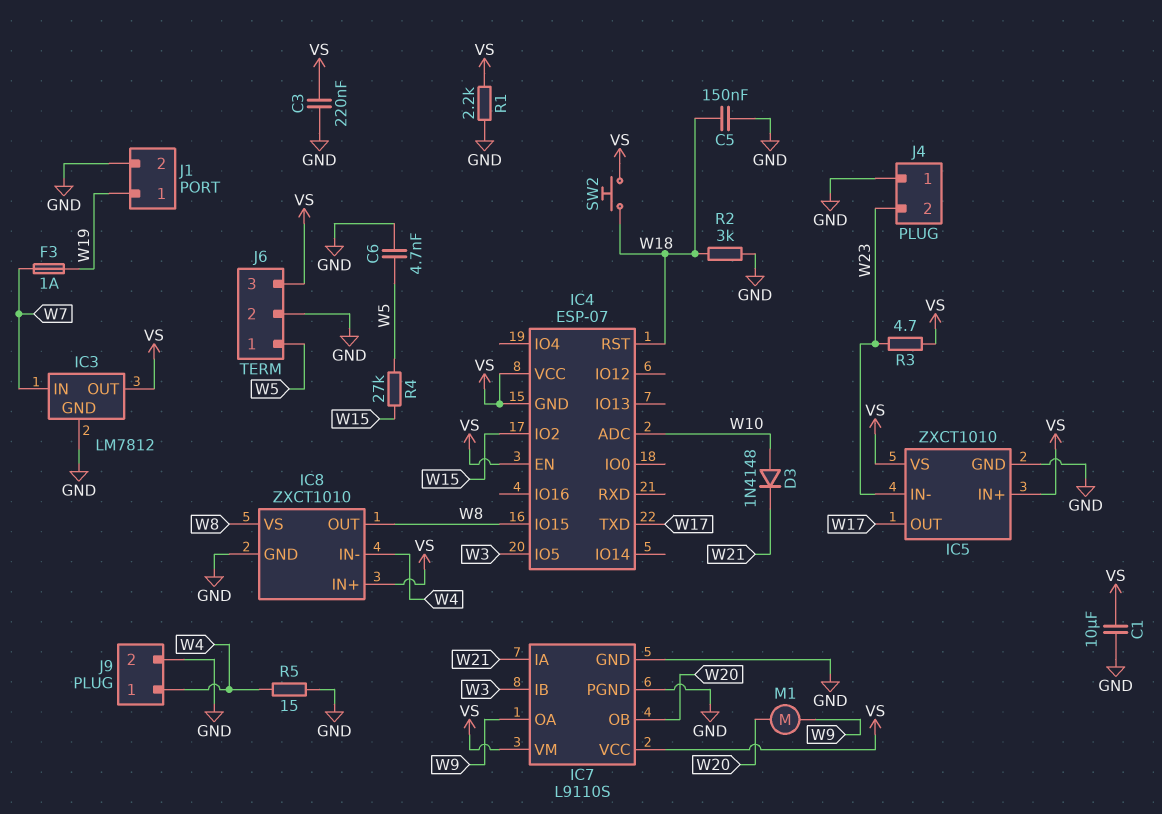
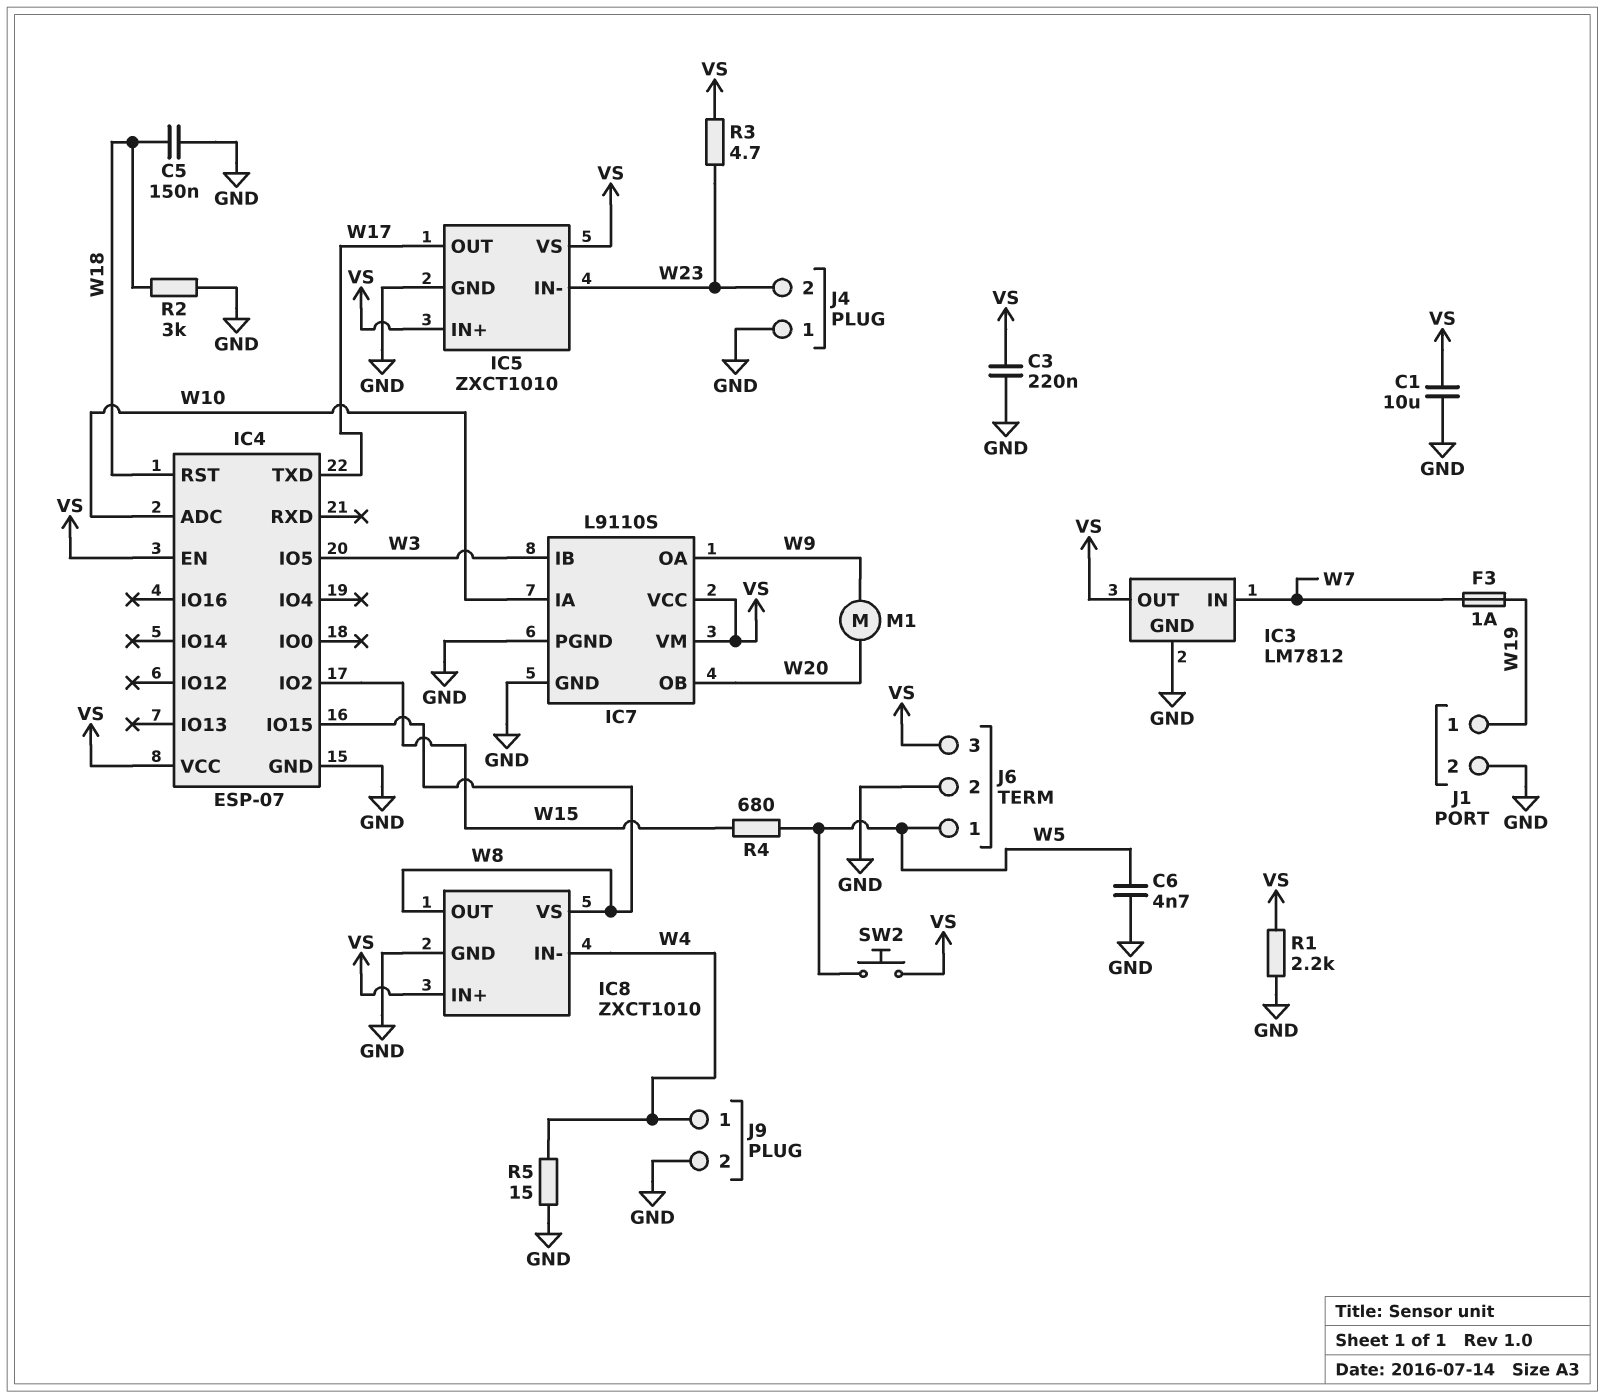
D3: diode 1N4148 (A W10, K W21) -> none
IC4 pin GND: VS -> GND
IC7 pin IA: W21 -> W10
R4: 27k (W5, W15) -> 680 (W5, W15)
SW2: button (VS, W18) -> button (VS, W5)

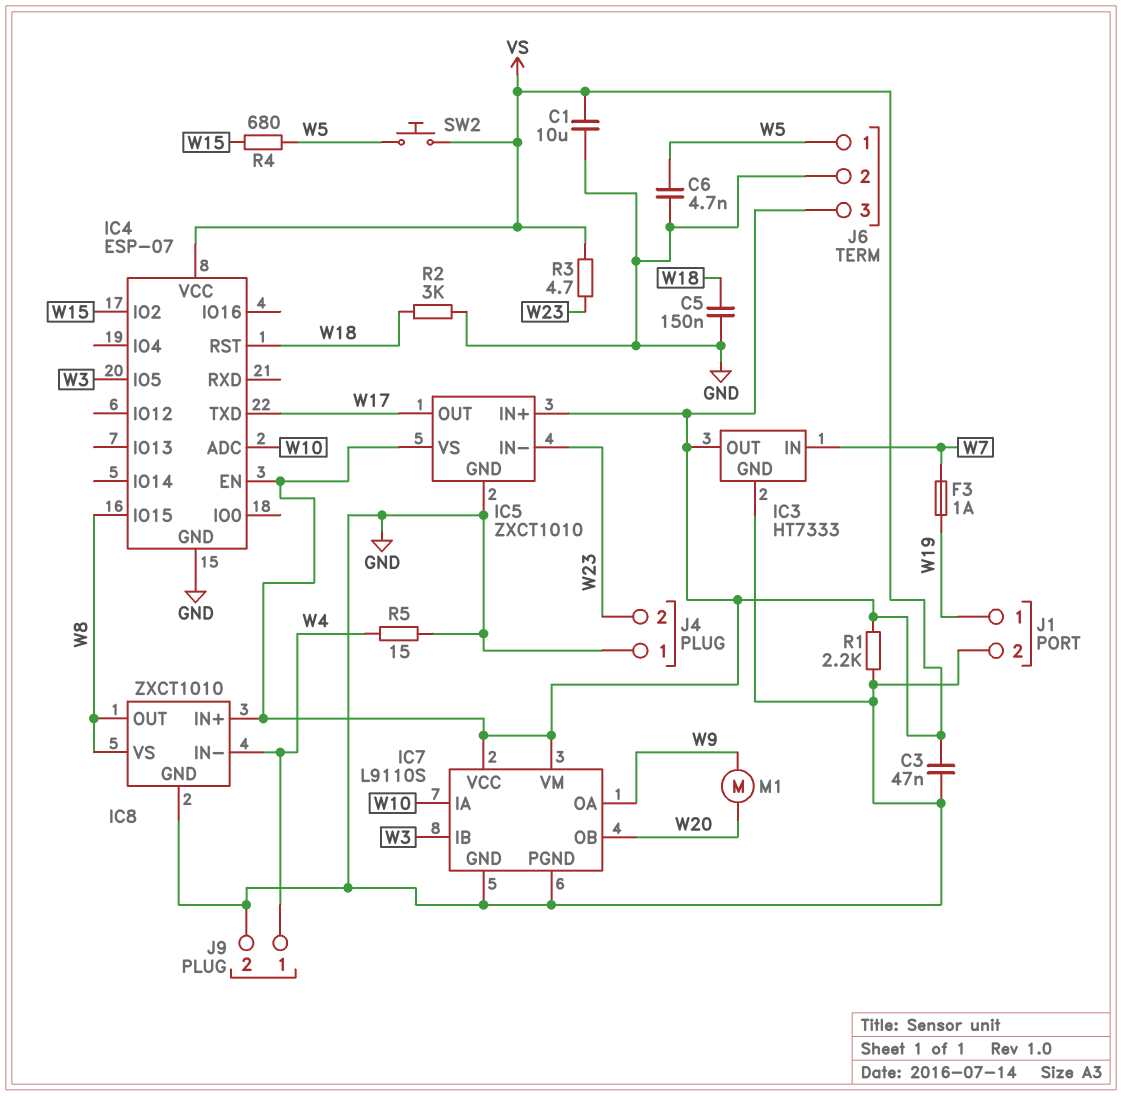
C3: 220nF (GND, VS) -> 47nF (GND, VS)
IC3: LM7812 -> HT7333

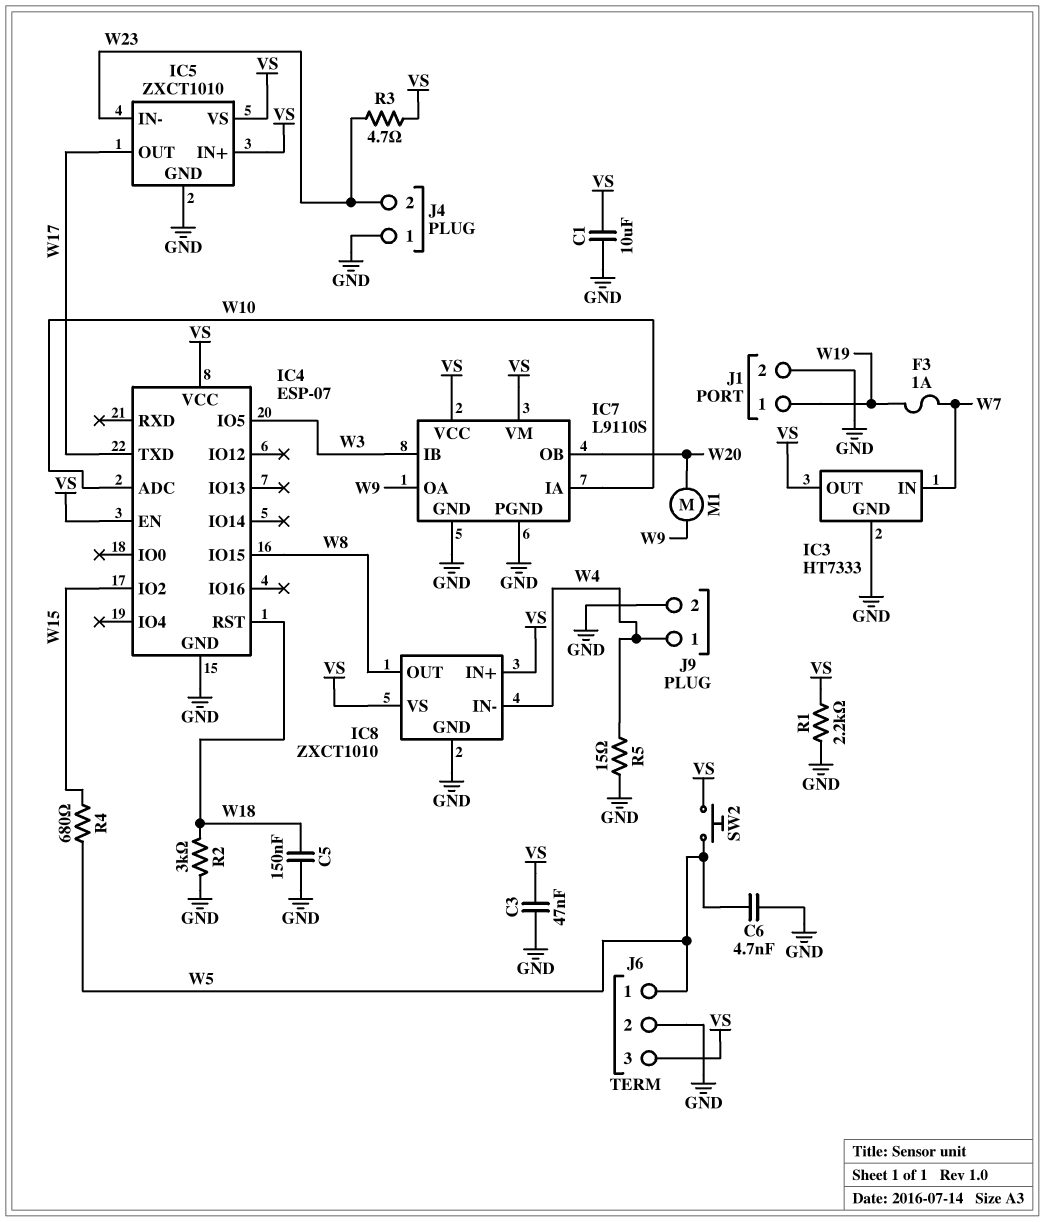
IC8 pin VS: W8 -> VS

